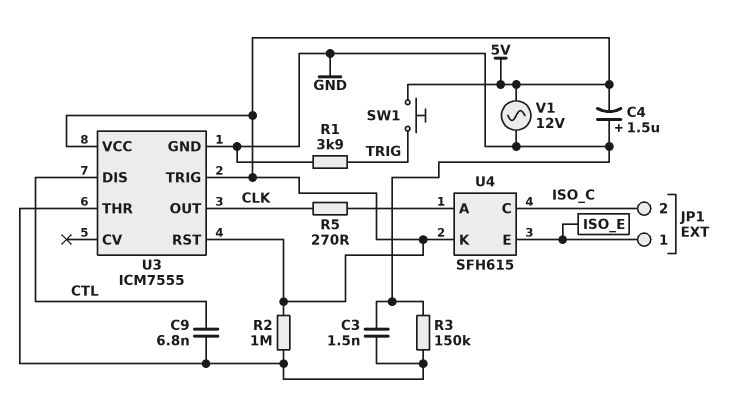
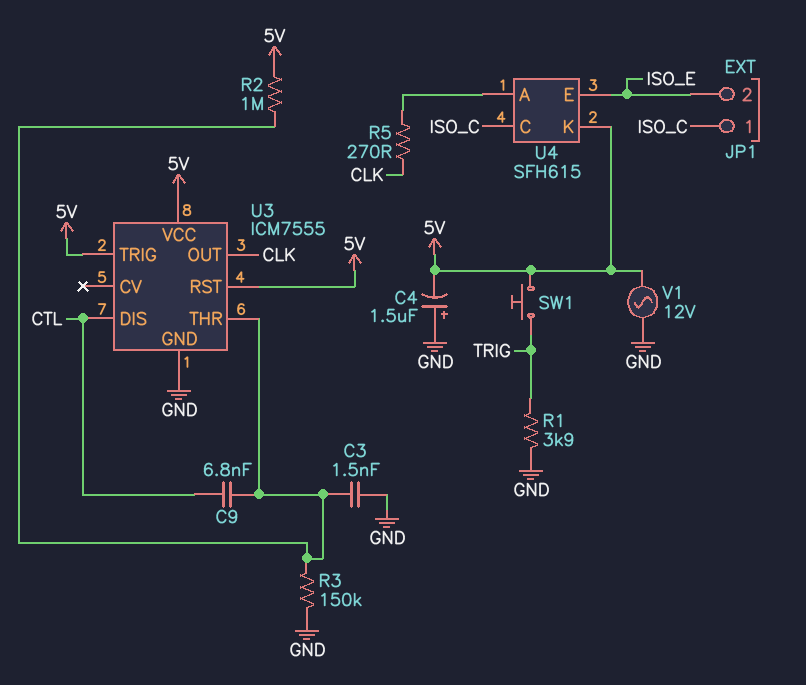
JP1 pin 1: ISO_E -> ISO_C
JP1 pin 2: ISO_C -> ISO_E

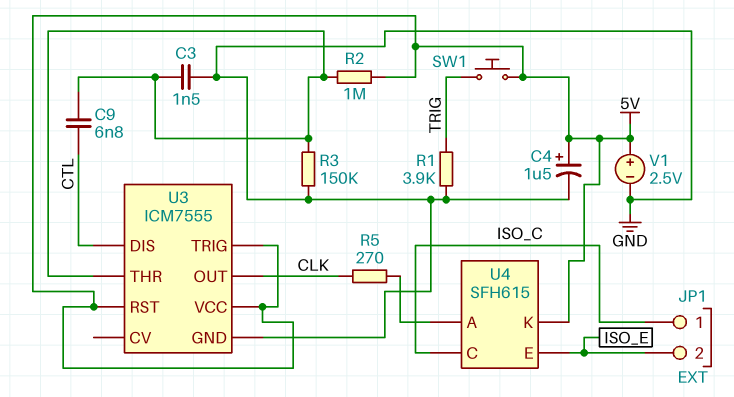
C4: 1.5uF (plus GND, minus 5V) -> 1.5uF (plus 5V, minus GND)
V1: AC 12V (5V, GND) -> 2.5V (plus 5V, minus GND)

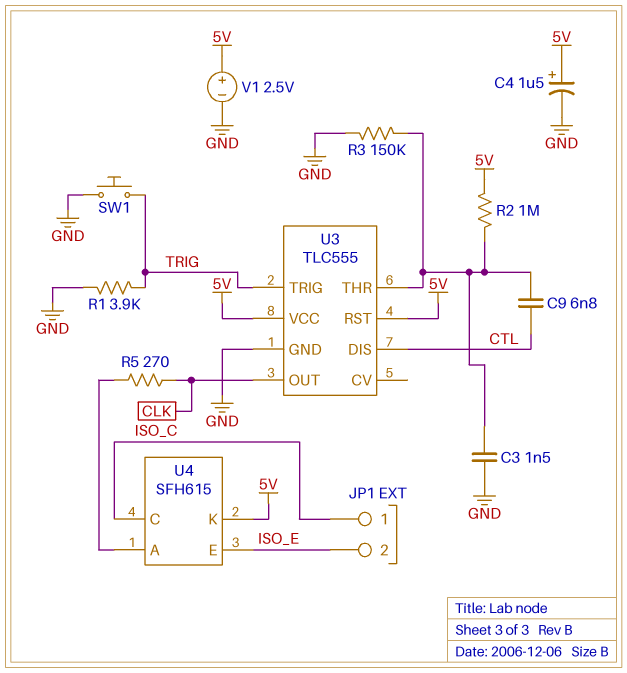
SW1: button (5V, TRIG) -> button (GND, TRIG)
U3: ICM7555 -> TLC555
U3 pin TRIG: 5V -> TRIG

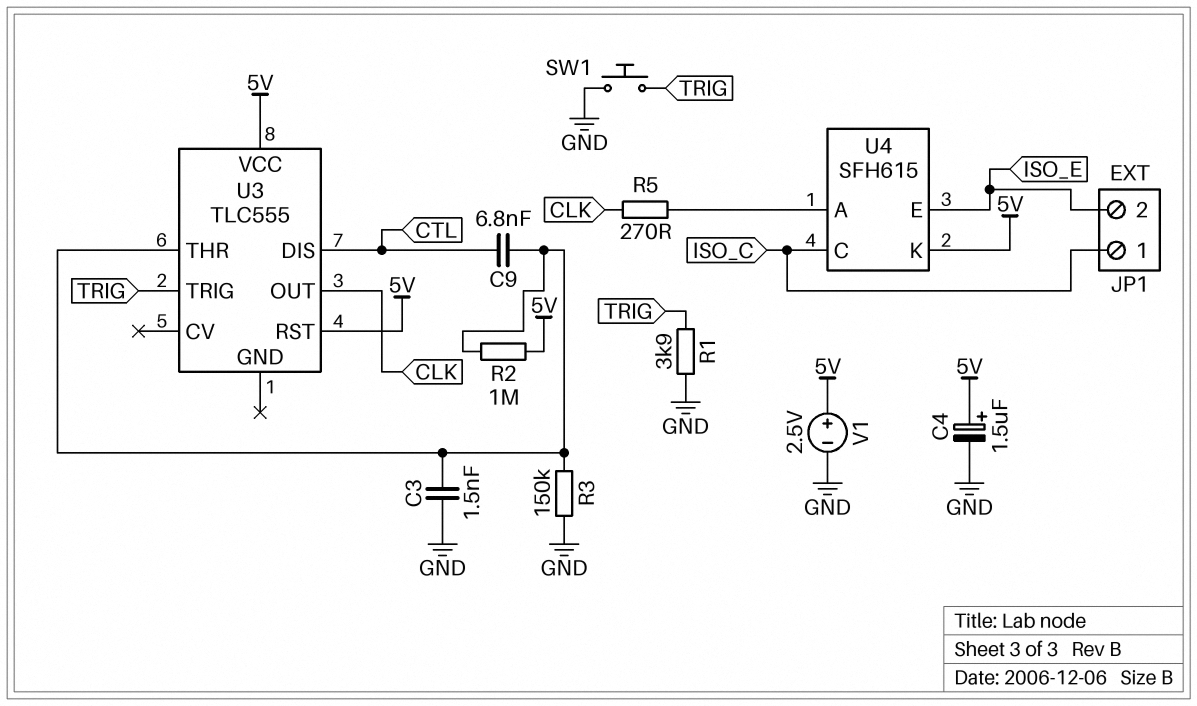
U3 pin GND: GND -> none

